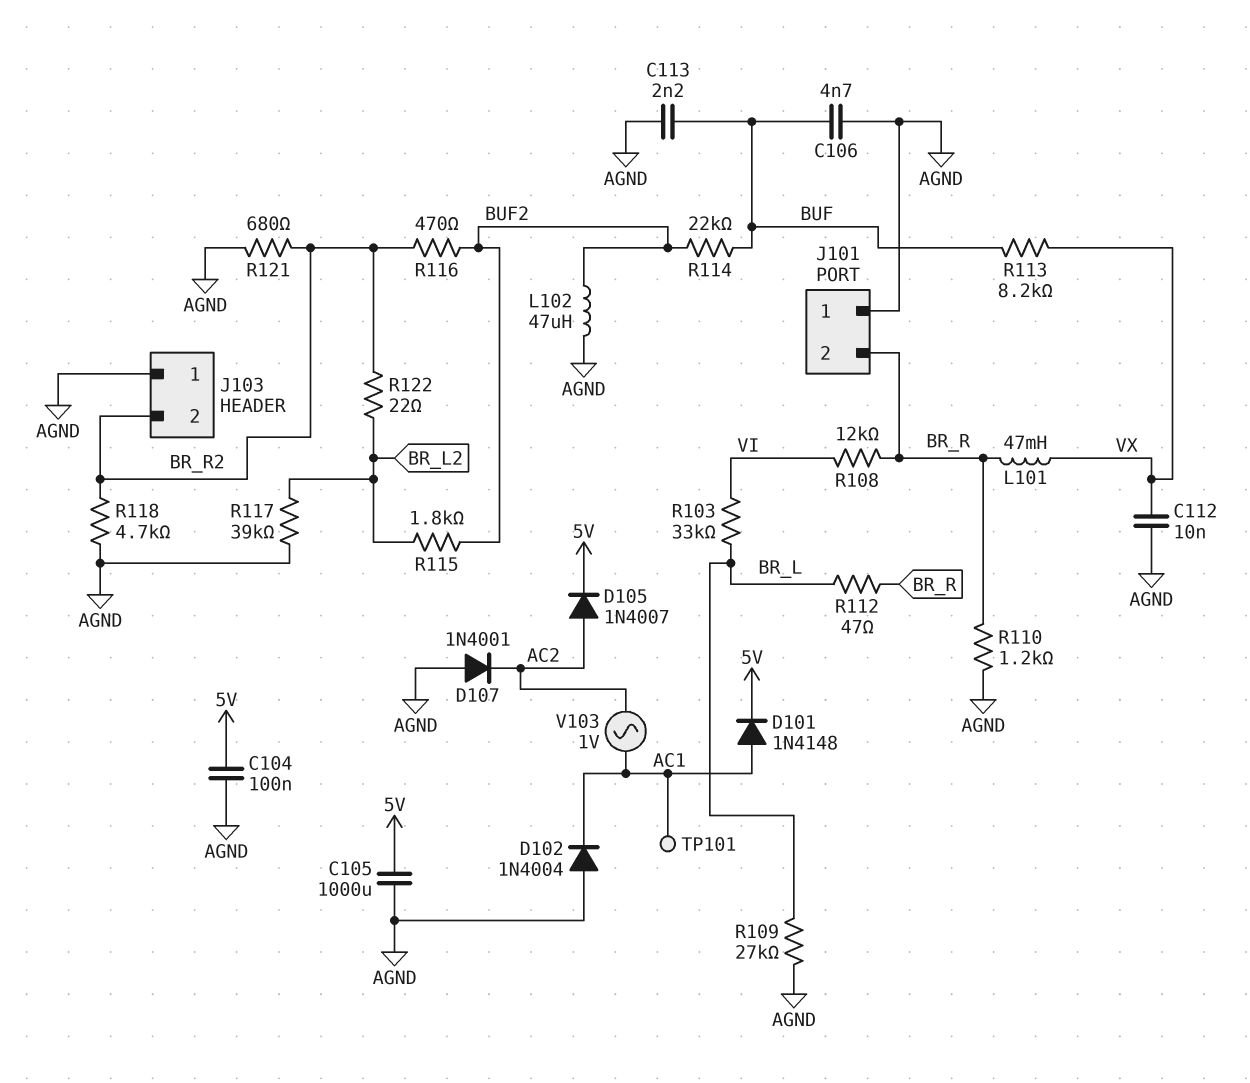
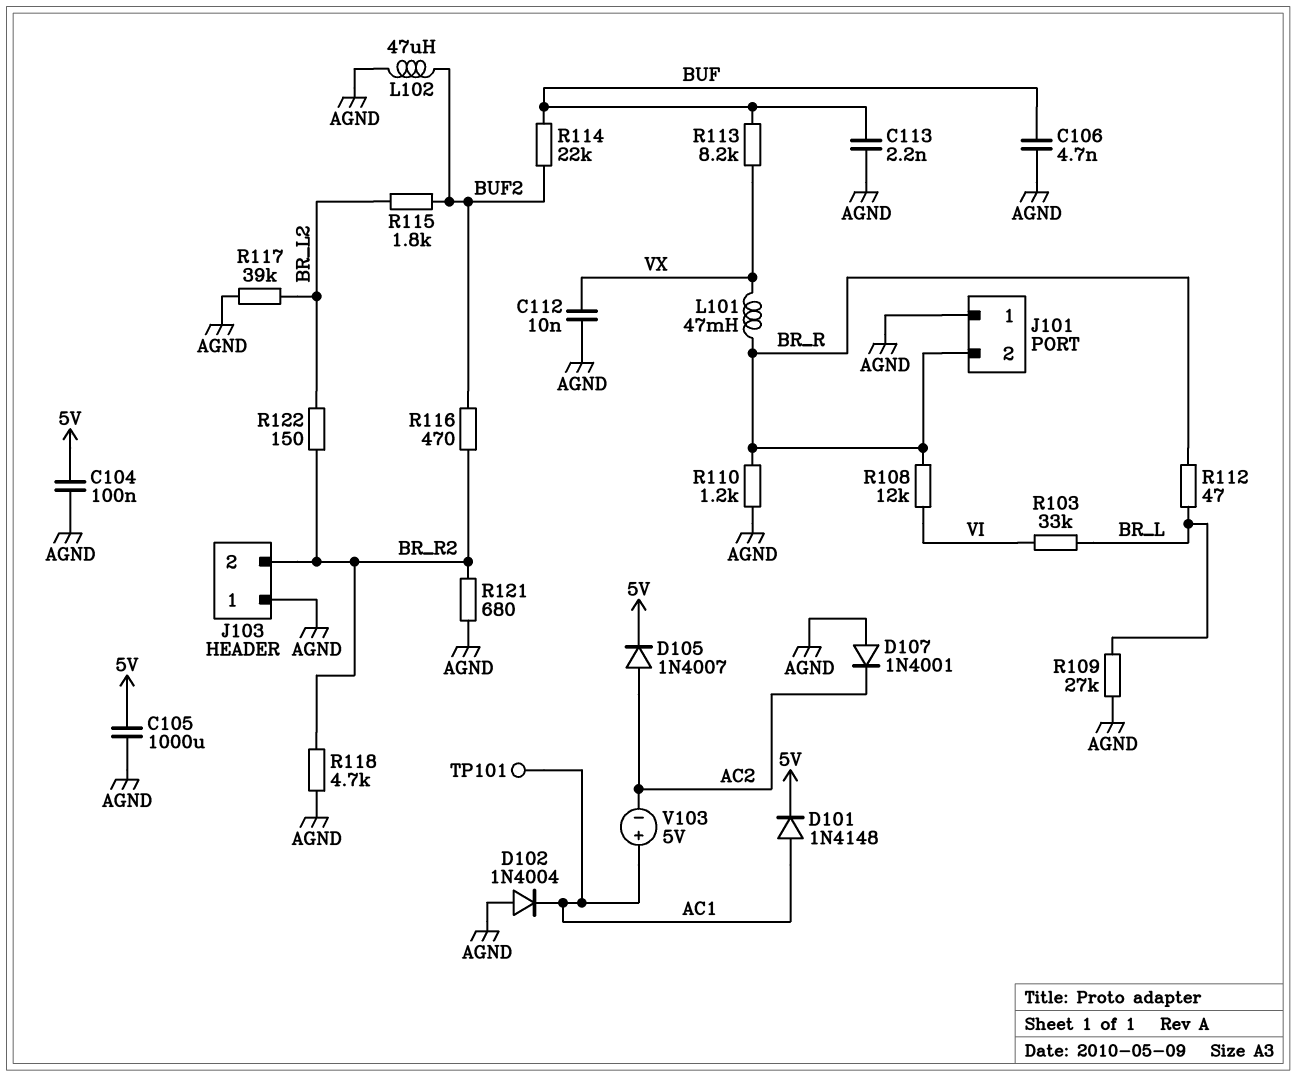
R122: 22 (BR_L2, BR_R2) -> 150 (BR_L2, BR_R2)
V103: AC 1V (AC1, AC2) -> 5V (plus AC1, minus AC2)

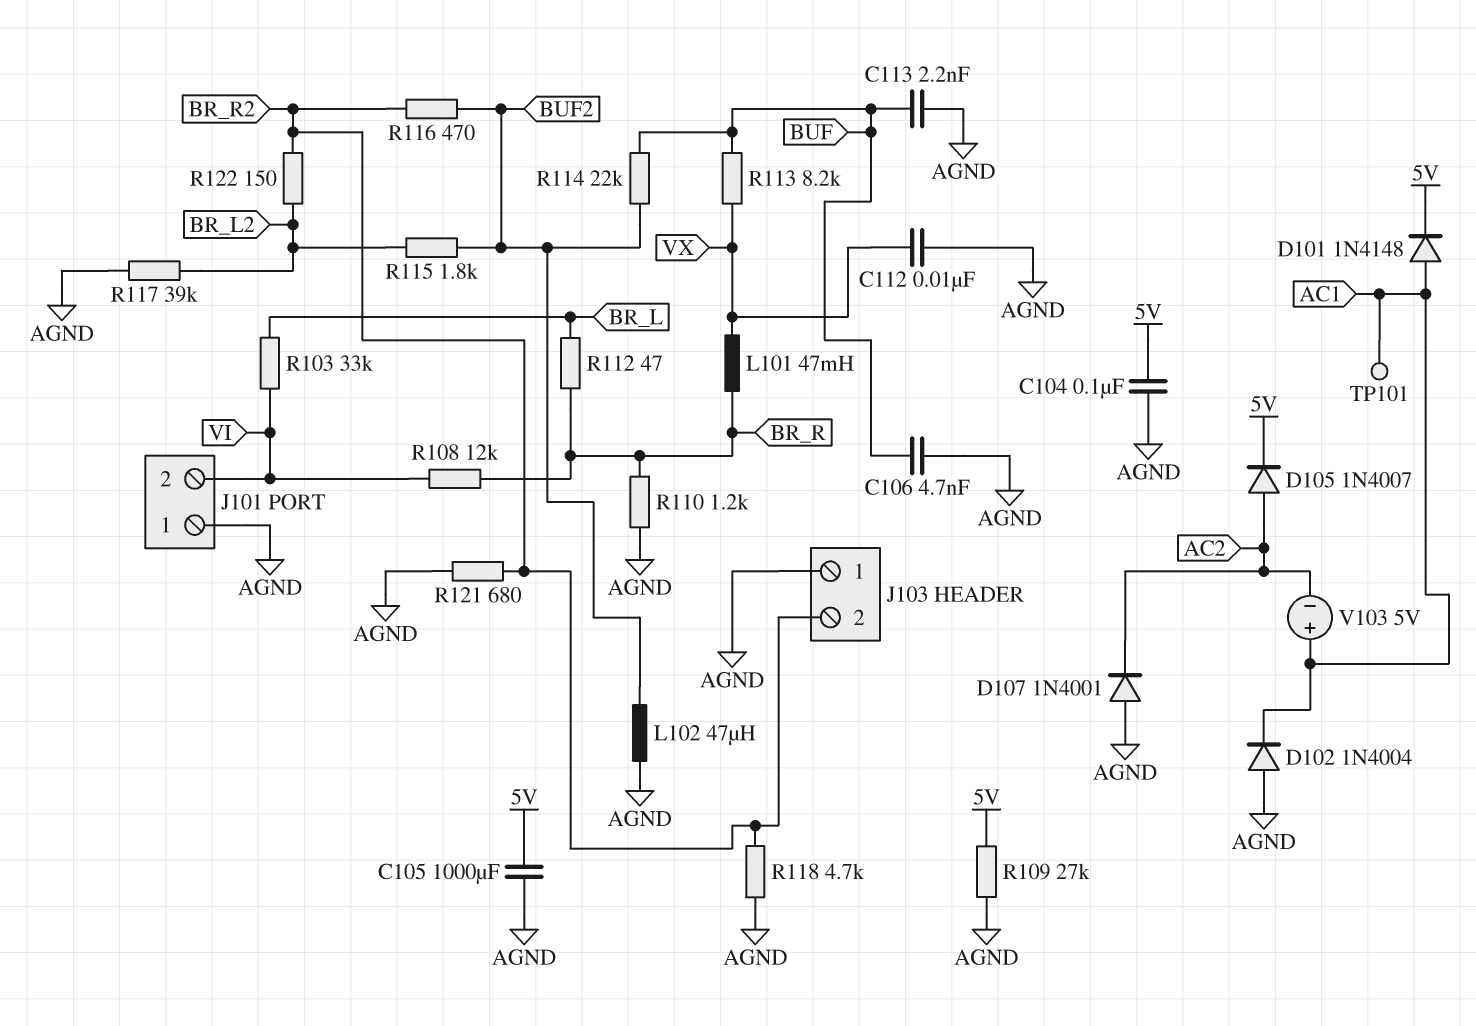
J101 pin 2: BR_R -> VI
R109: 27k (AGND, BR_L) -> 27k (5V, AGND)

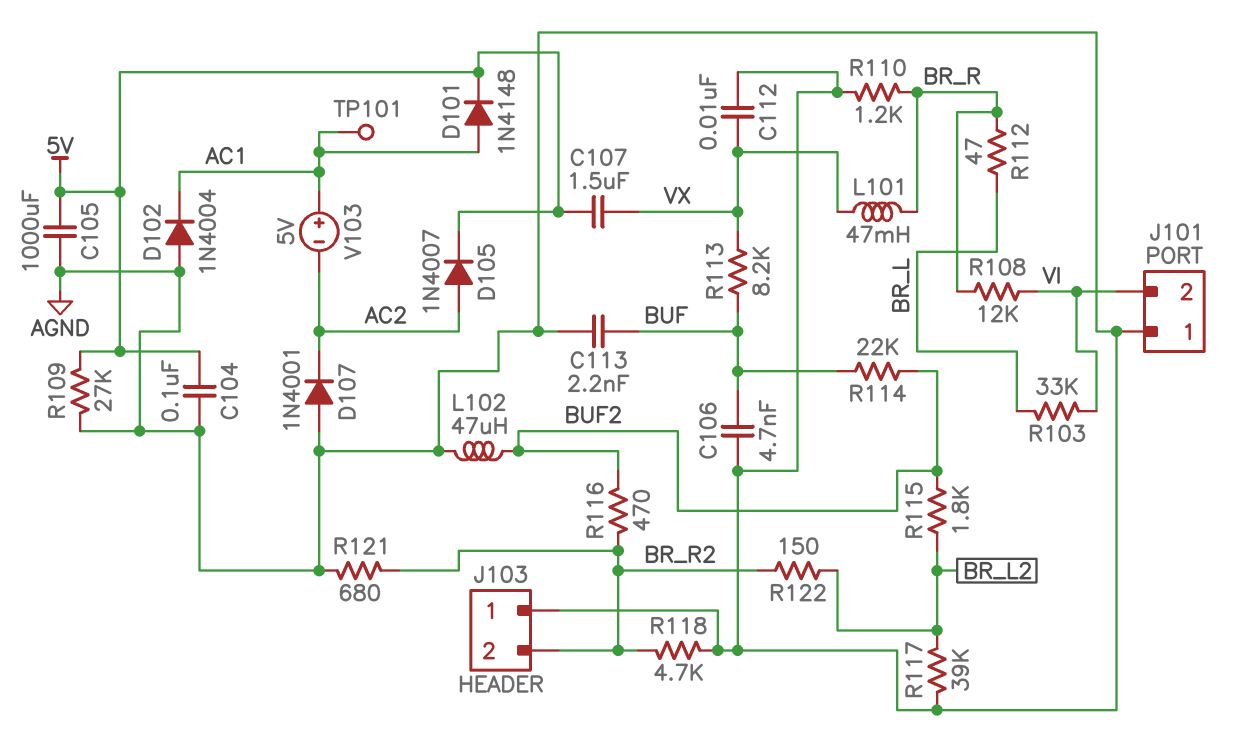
C107: none -> 1.5uF (5V, VX)

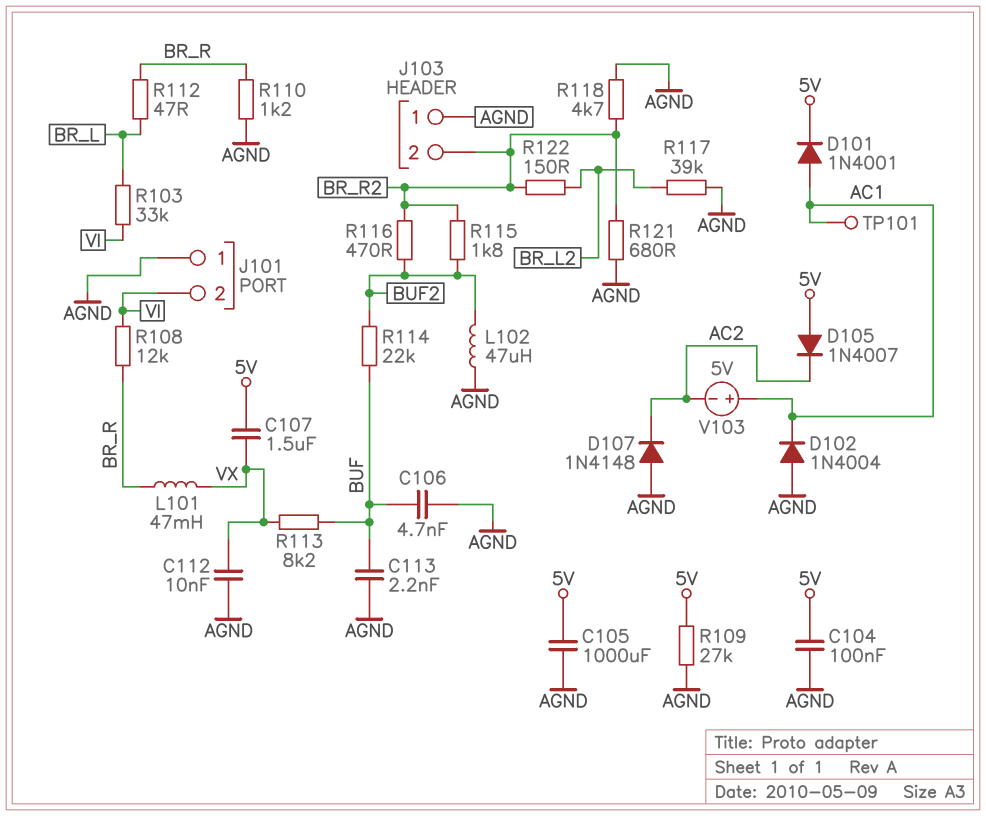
D101: diode 1N4148 (A AC1, K 5V) -> diode 1N4001 (A AC1, K 5V)
D105: diode 1N4007 (A AC2, K 5V) -> diode 1N4007 (A 5V, K AC2)
D107: diode 1N4001 (A AGND, K AC2) -> diode 1N4148 (A AGND, K AC2)
R115: 1.8k (BR_L2, BUF2) -> 1.8k (BR_R2, BUF2)

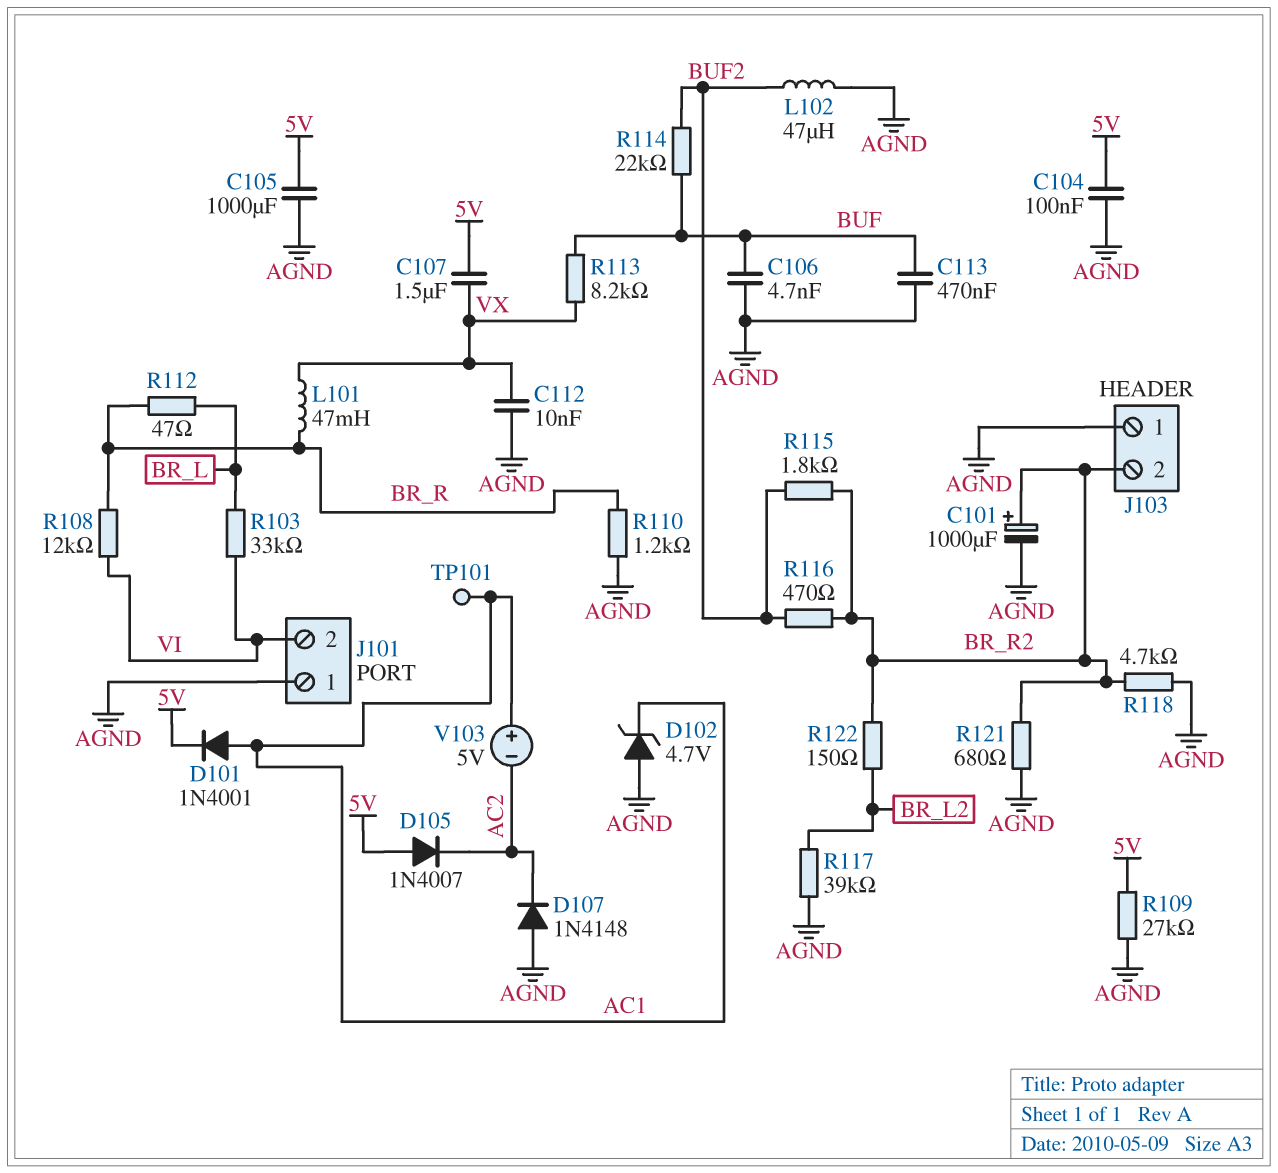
C101: none -> 1000uF (plus BR_R2, minus AGND)
C113: 2.2nF (AGND, BUF) -> 470nF (AGND, BUF)
D102: diode 1N4004 (A AGND, K AC1) -> zener 4.7V (A AGND, K AC1)

